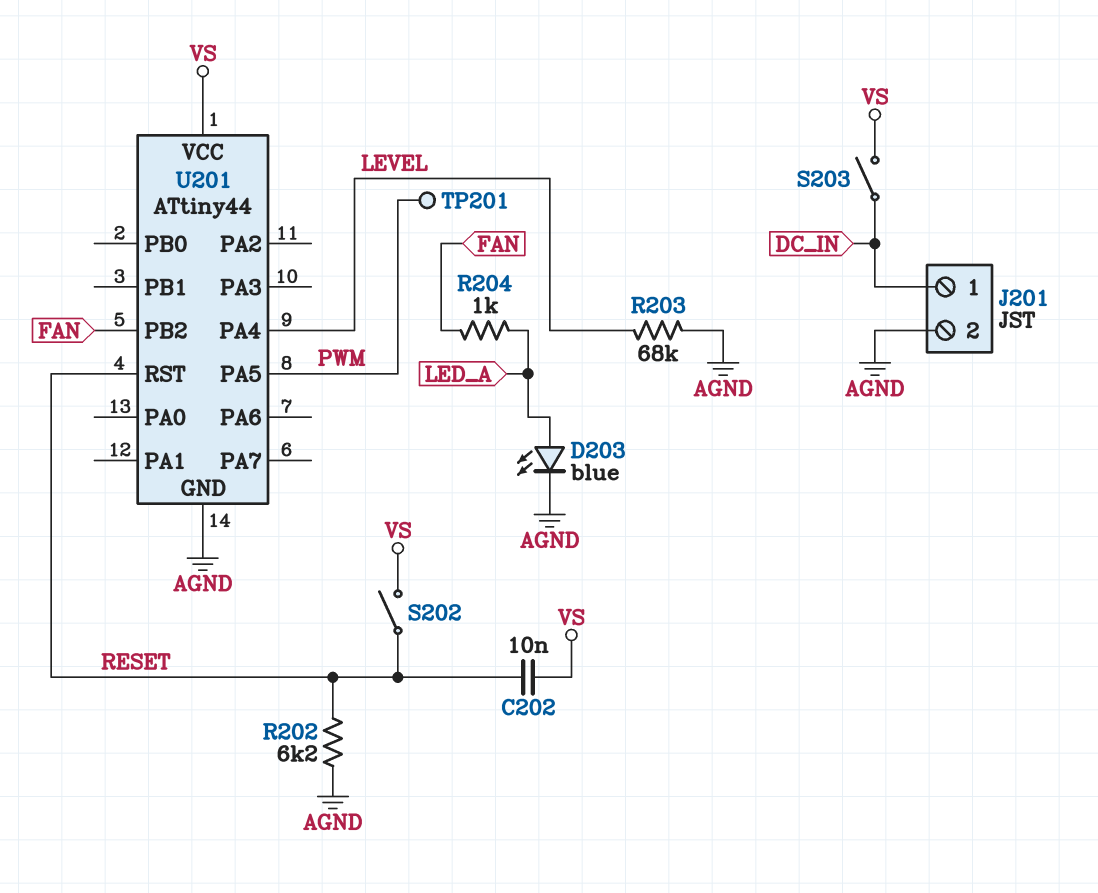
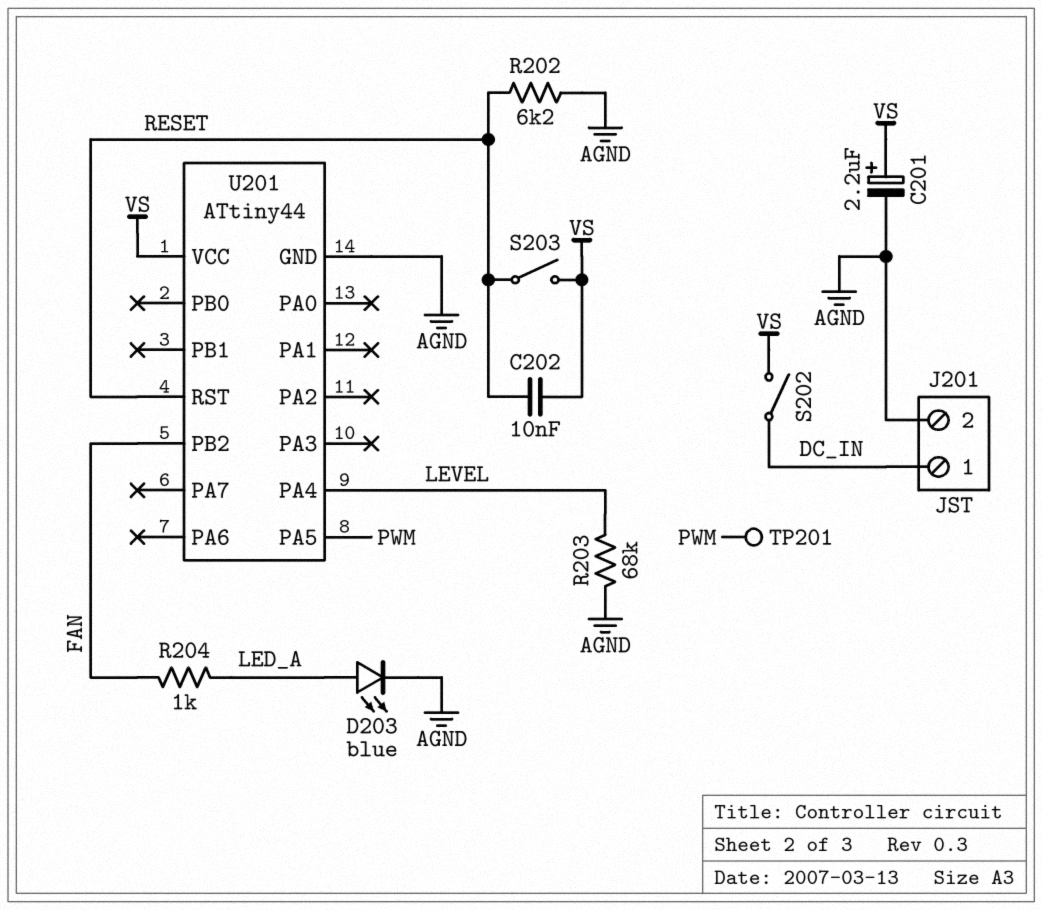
C201: none -> 2.2uF (plus VS, minus AGND)
S202: switch (RESET, VS) -> switch (DC_IN, VS)
S203: switch (DC_IN, VS) -> switch (RESET, VS)

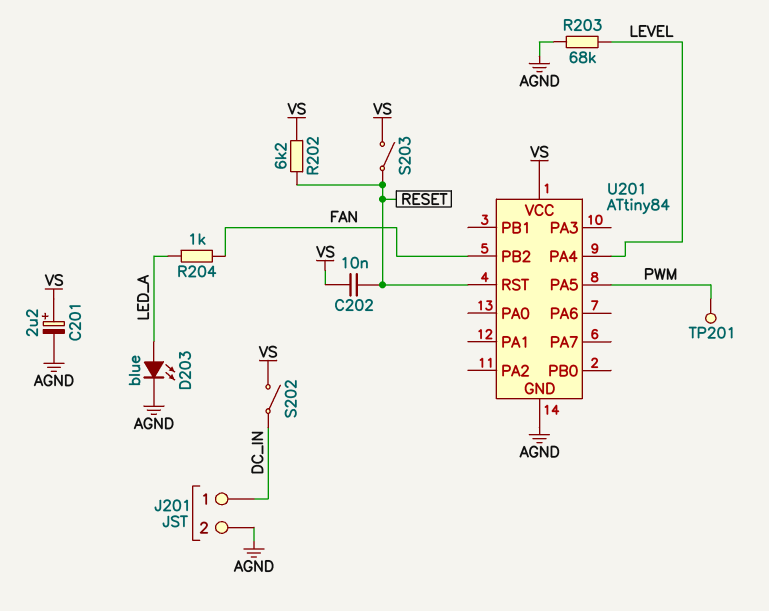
R202: 6.2k (AGND, RESET) -> 6.2k (RESET, VS)
U201: ATtiny44 -> ATtiny84

